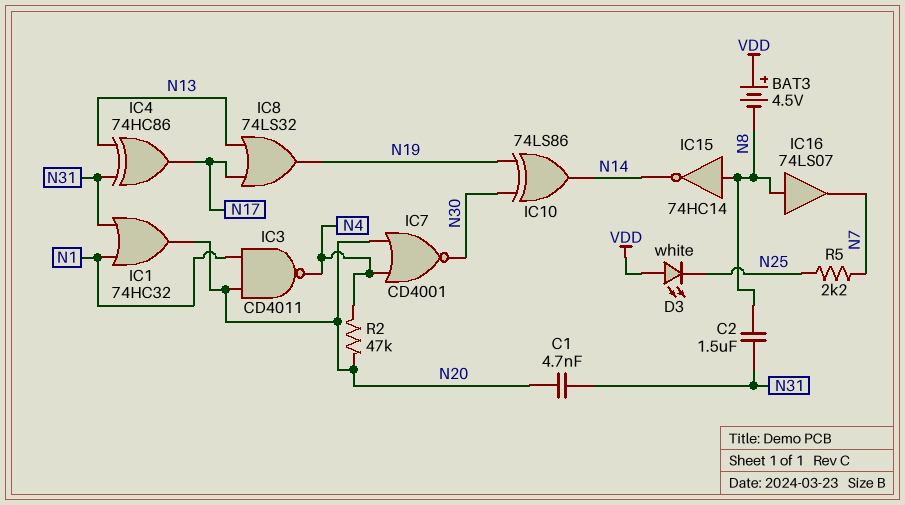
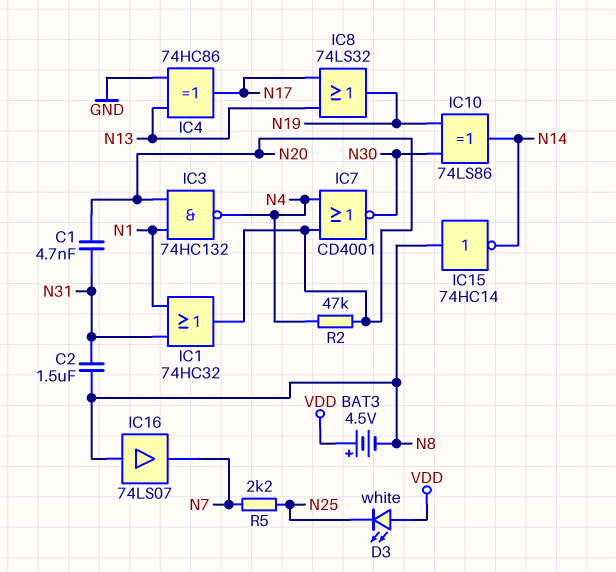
IC3: NAND CD4011 (in N1, in N20, out N4) -> NAND 74HC132 (in N1, in N20, out N4)
IC4: XOR 74HC86 (in N13, in N31, out N17) -> XOR 74HC86 (in GND, in N13, out N17)

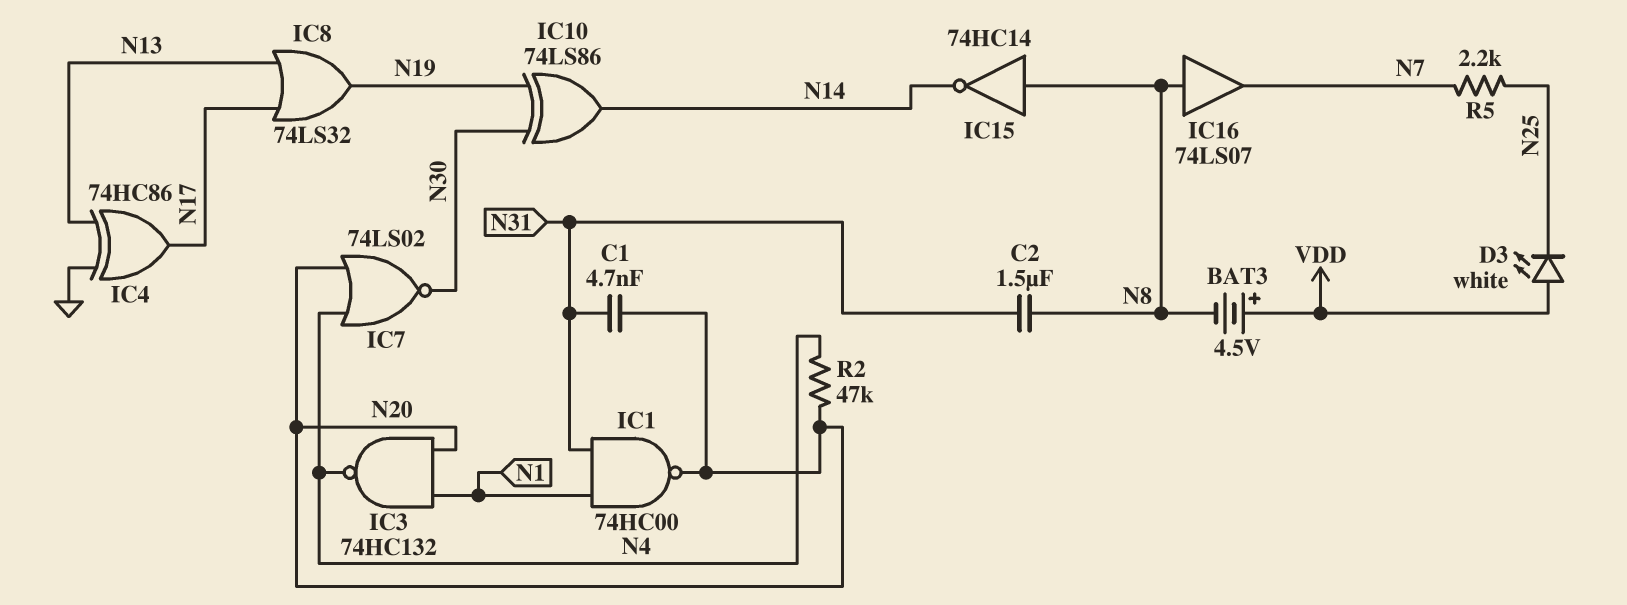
IC1: OR 74HC32 (in N1, in N31, out N20) -> NAND 74HC00 (in N1, in N31, out N20)
IC7: NOR CD4001 (in N4, in N20, out N30) -> NOR 74LS02 (in N4, in N20, out N30)

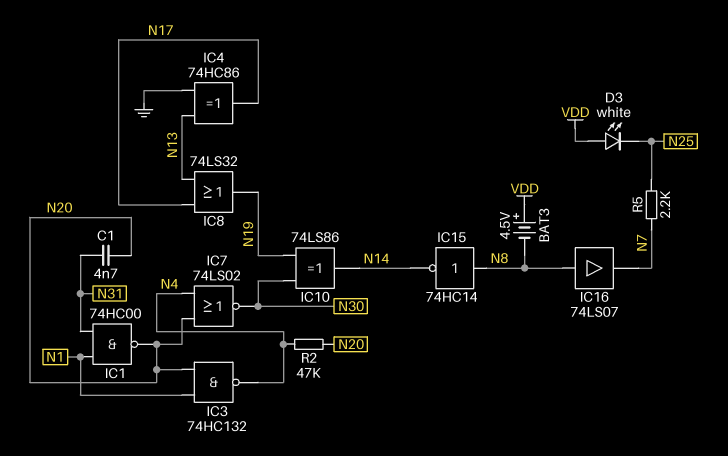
C2: 1.5uF (N8, N31) -> none

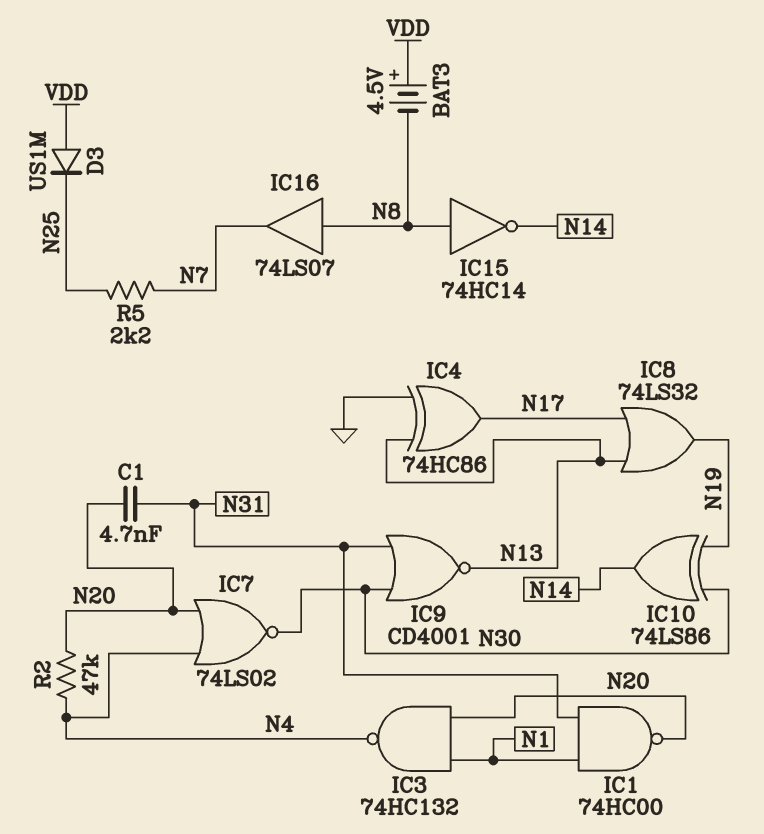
D3: LED white (A VDD, K N25) -> diode US1M (A VDD, K N25)
IC9: none -> NOR CD4001 (in N30, in N31, out N13)

